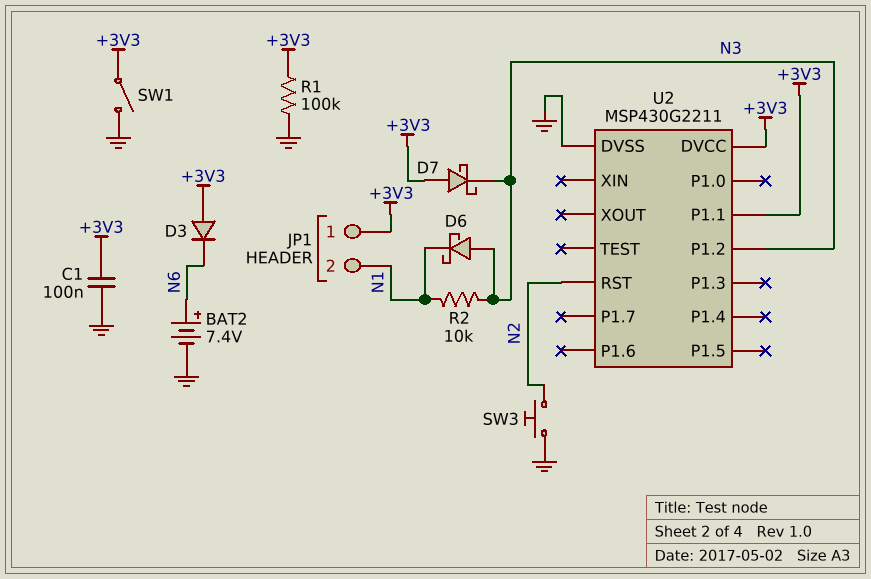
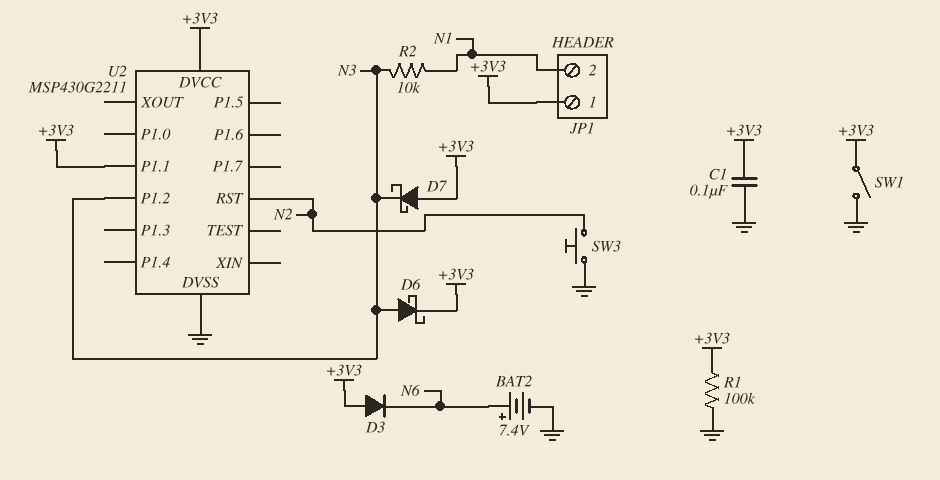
D6: schottky (A N3, K N1) -> schottky (A N3, K +3V3)

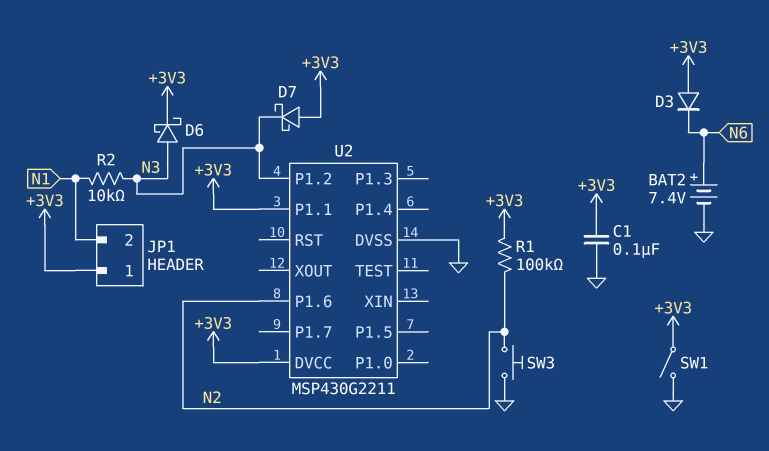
R1: 100k (+3V3, GND) -> 100k (+3V3, N2)
U2 pin P1.6: none -> N2
U2 pin RST: N2 -> none

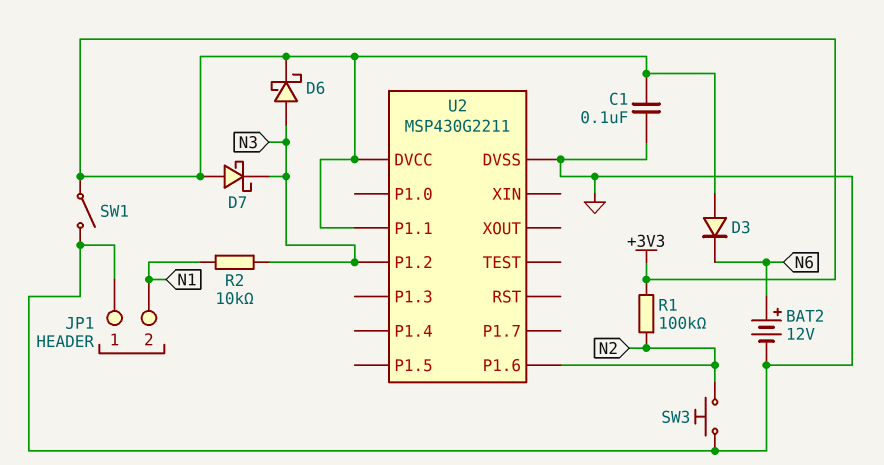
BAT2: 7.4V (plus N6, minus GND) -> 12V (plus N6, minus GND)
JP1 pin 1: +3V3 -> GND

